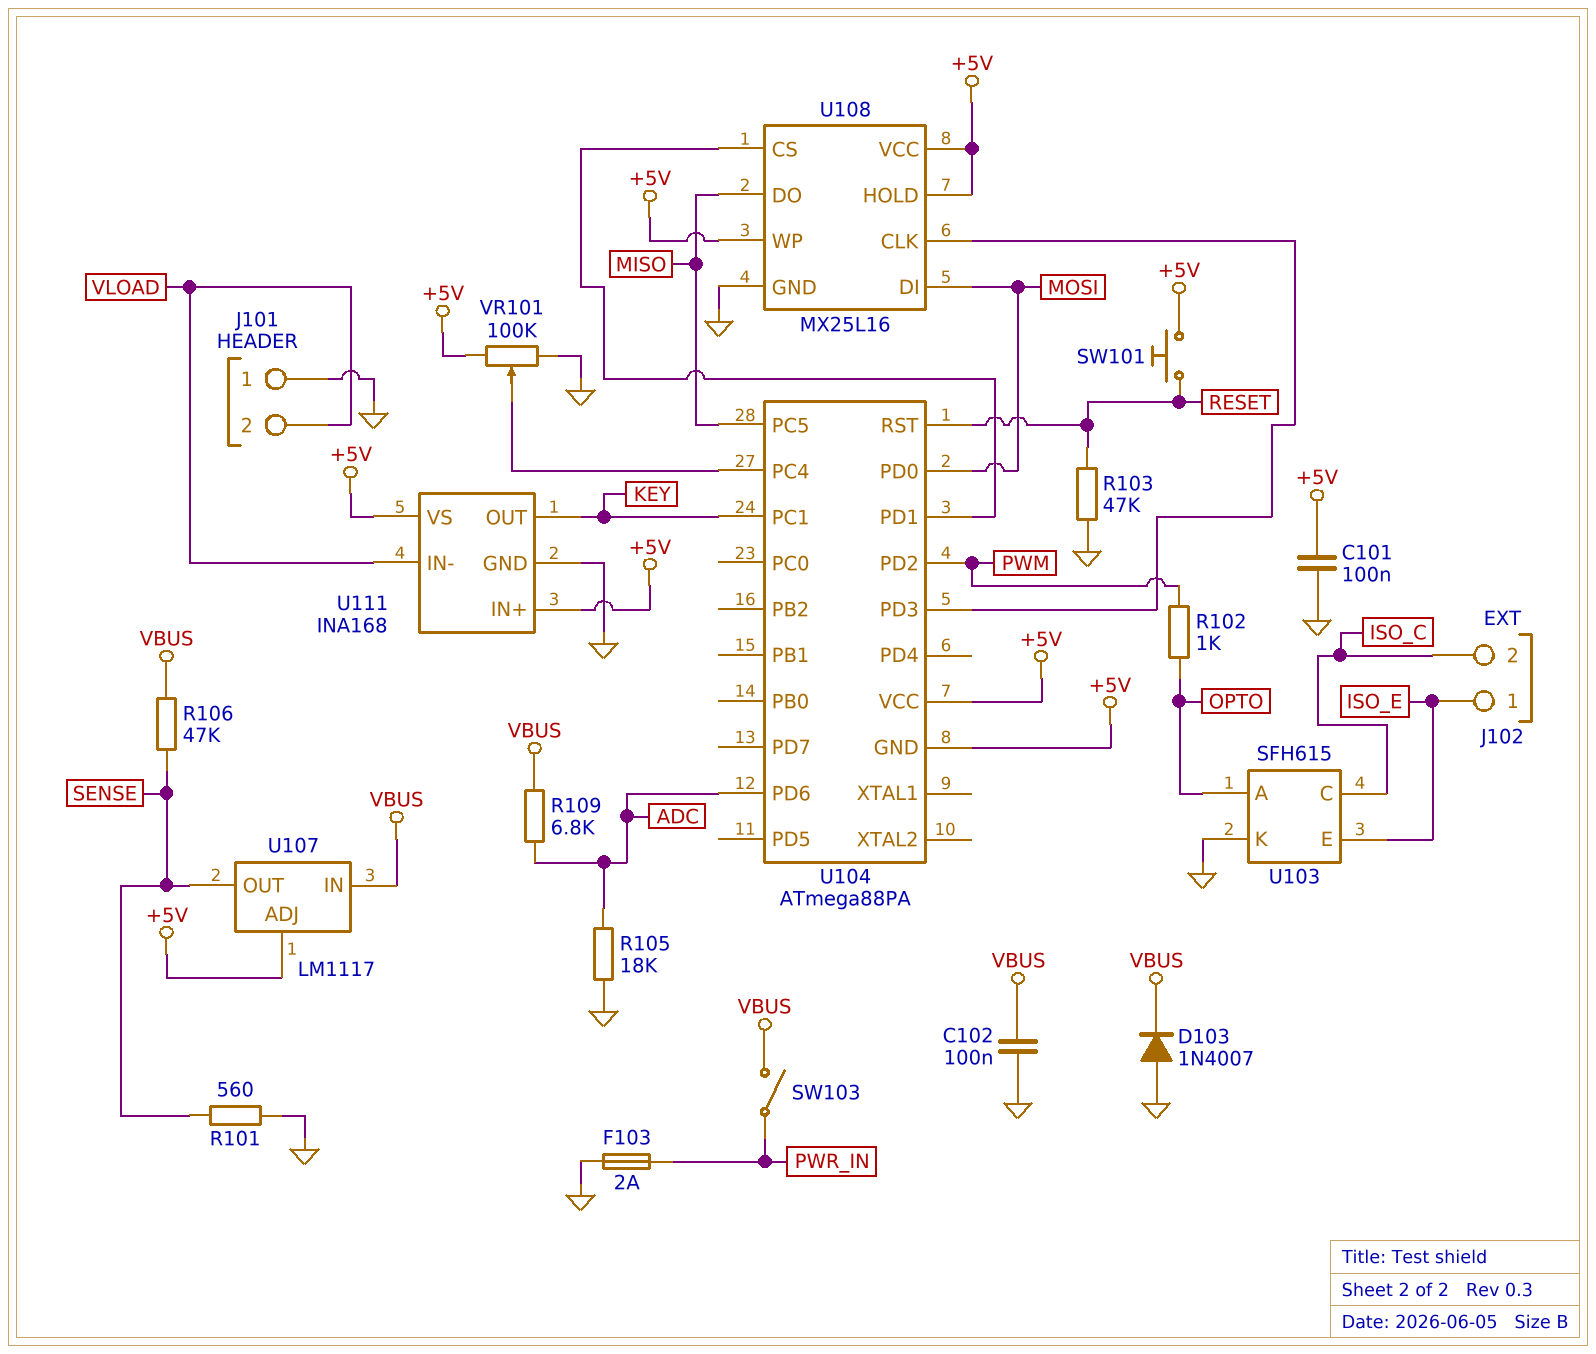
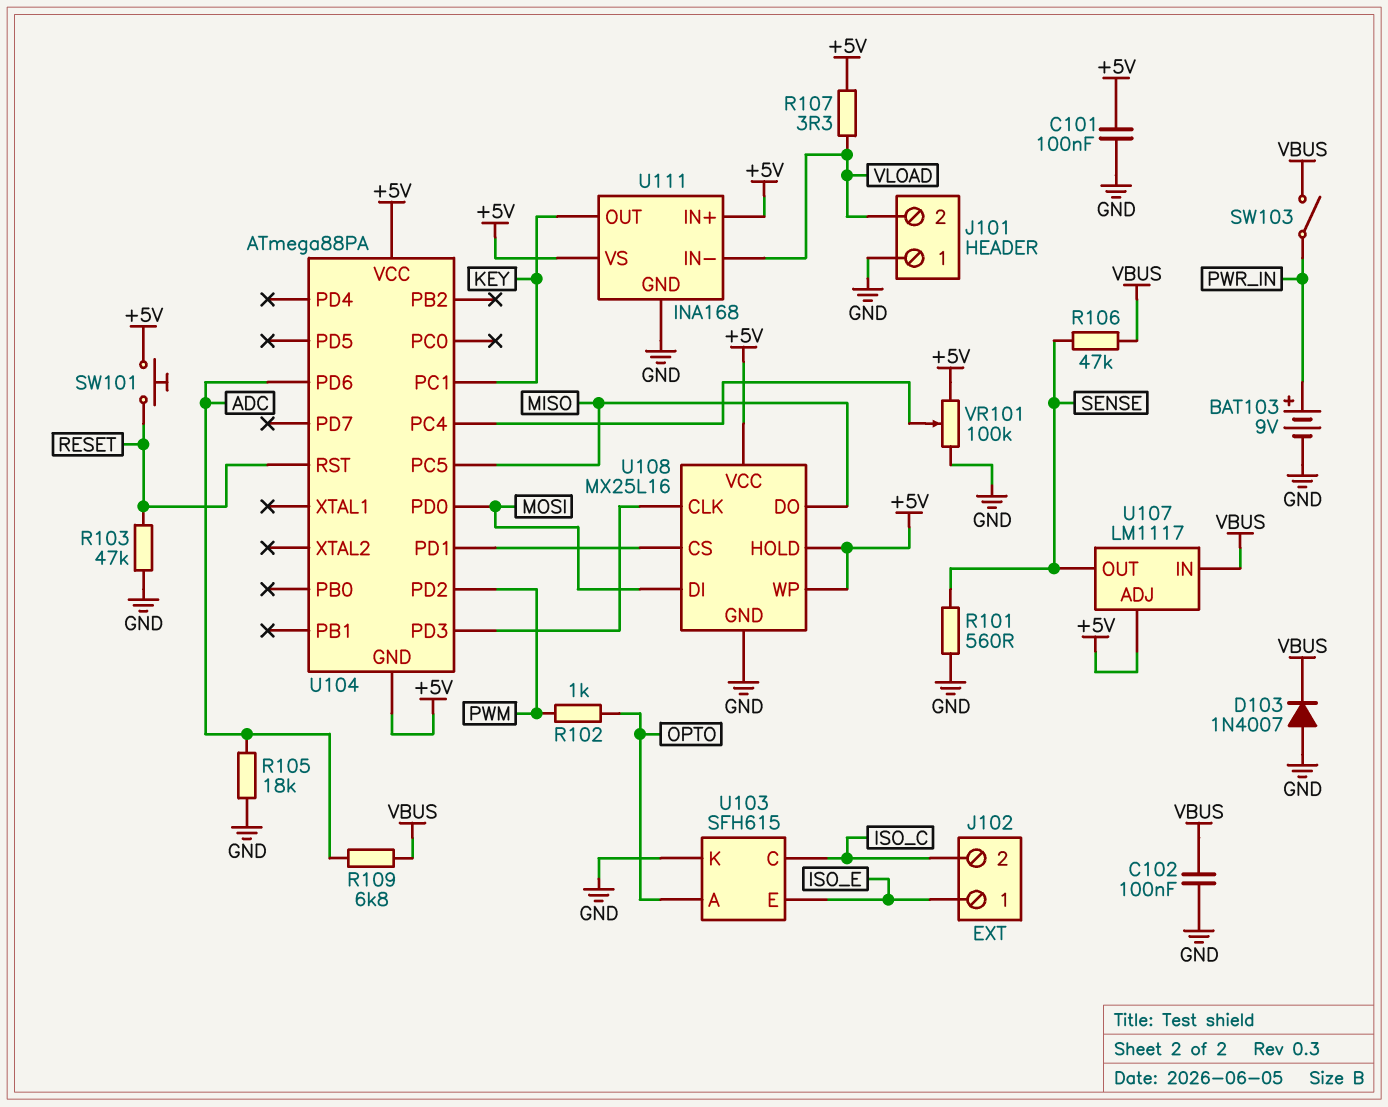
BAT103: none -> 9V (plus PWR_IN, minus GND)
F103: 2A (GND, PWR_IN) -> none
R107: none -> 3.3 (+5V, VLOAD)

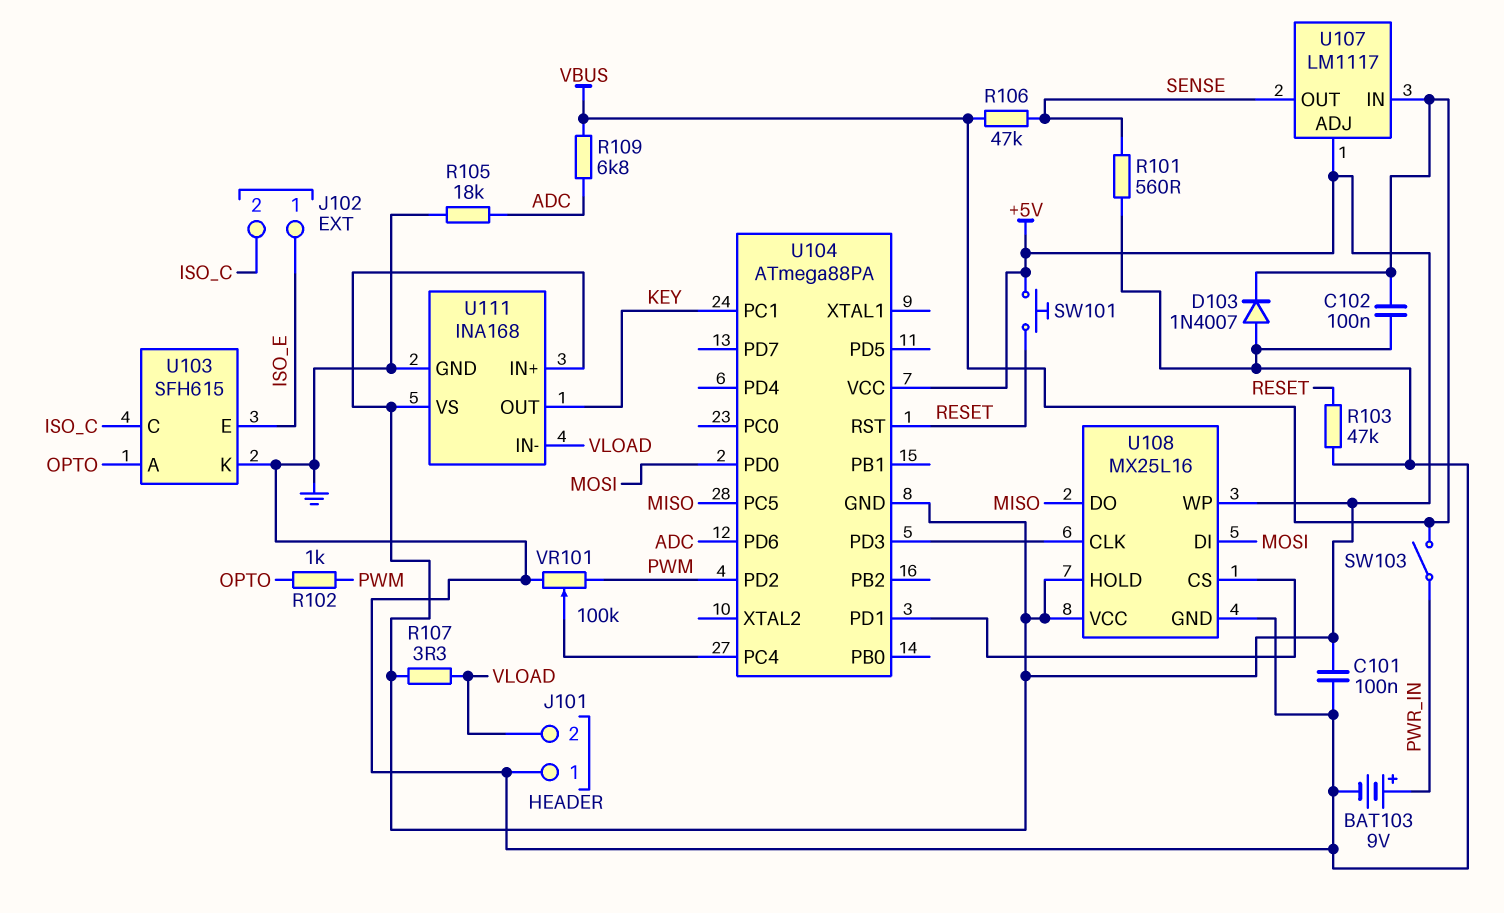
VR101: 100k (+5V, GND, wiper U104/PC4) -> 100k (GND, PWM, wiper U104/PC4)

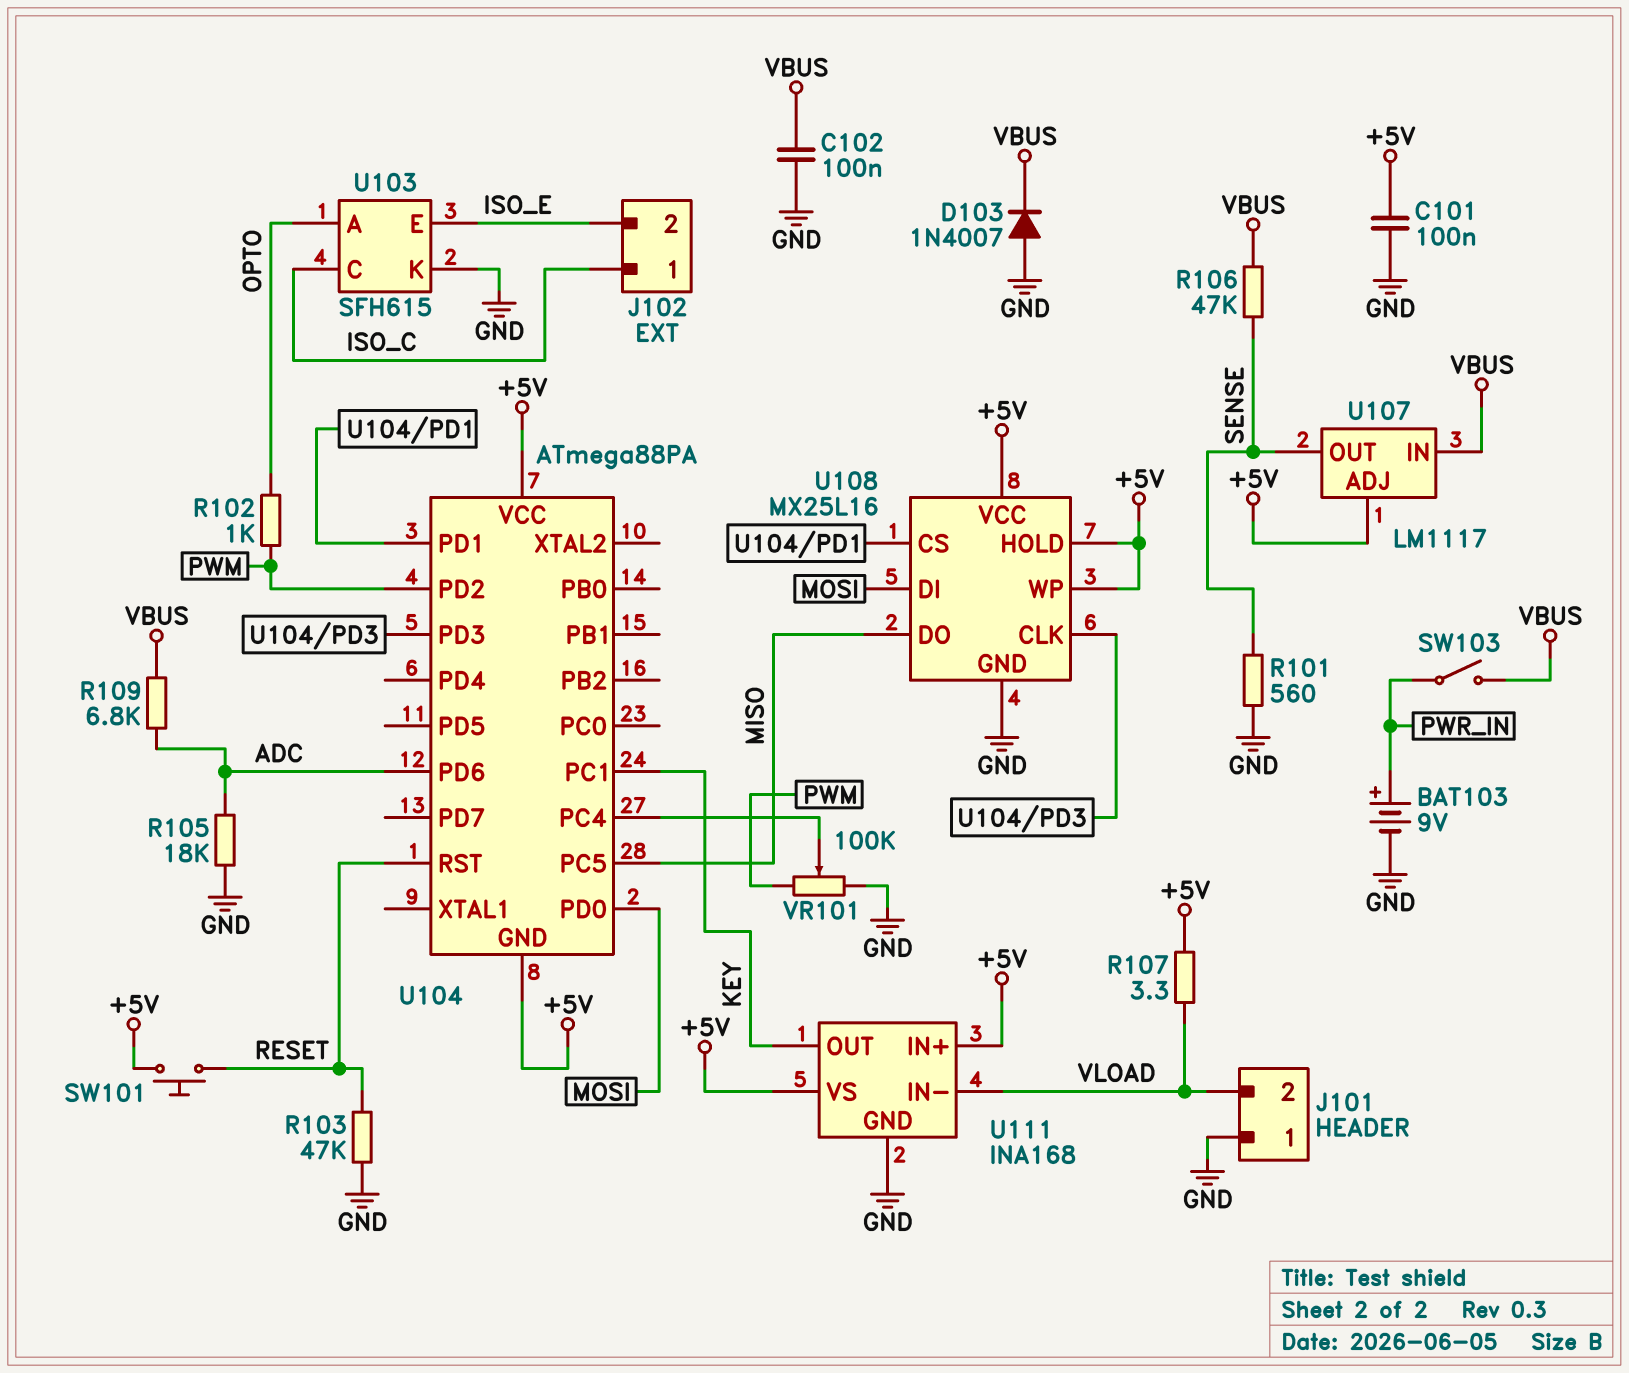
J102 pin 1: ISO_E -> ISO_C
J102 pin 2: ISO_C -> ISO_E

